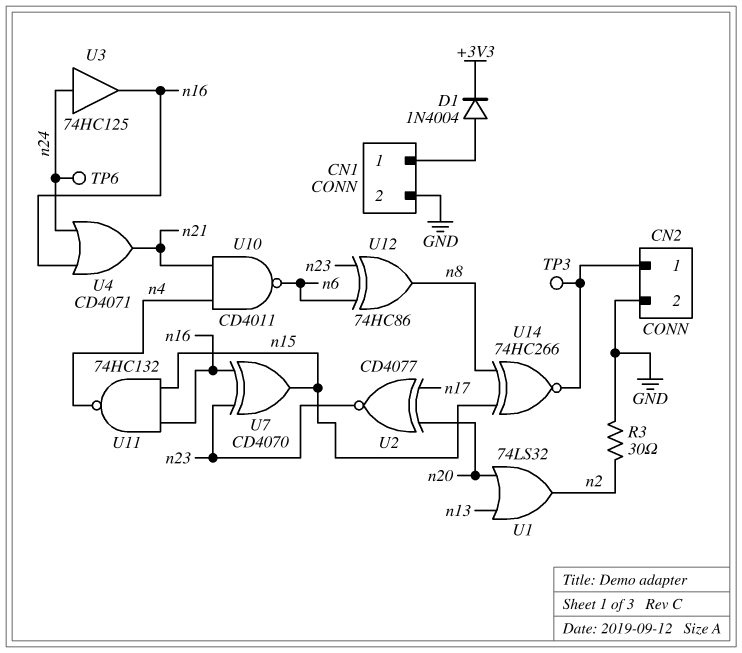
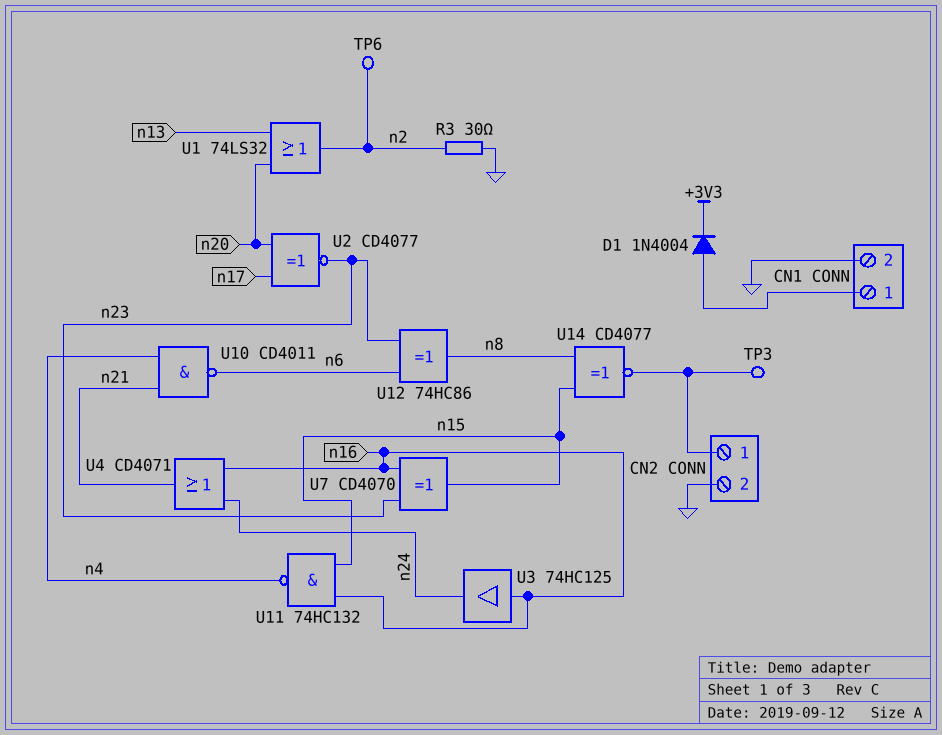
TP6: test point (n24) -> test point (n2)
U3: buffer 74HC125 (in n24, out n16) -> buffer 74HC125 (in n16, out n24)
U14: XNOR 74HC266 (in n8, in n15, out CN2/1) -> XNOR CD4077 (in n8, in n15, out CN2/1)

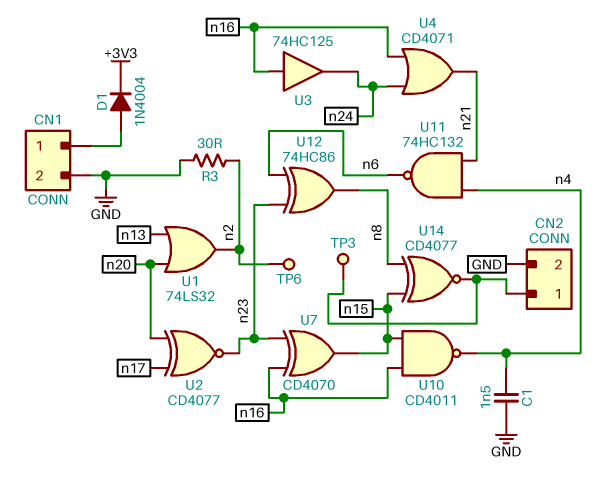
C1: none -> 1.5nF (GND, n4)
U10: NAND CD4011 (in n4, in n21, out n6) -> NAND CD4011 (in n15, in n16, out n4)
U11: NAND 74HC132 (in n15, in n16, out n4) -> NAND 74HC132 (in n4, in n21, out n6)

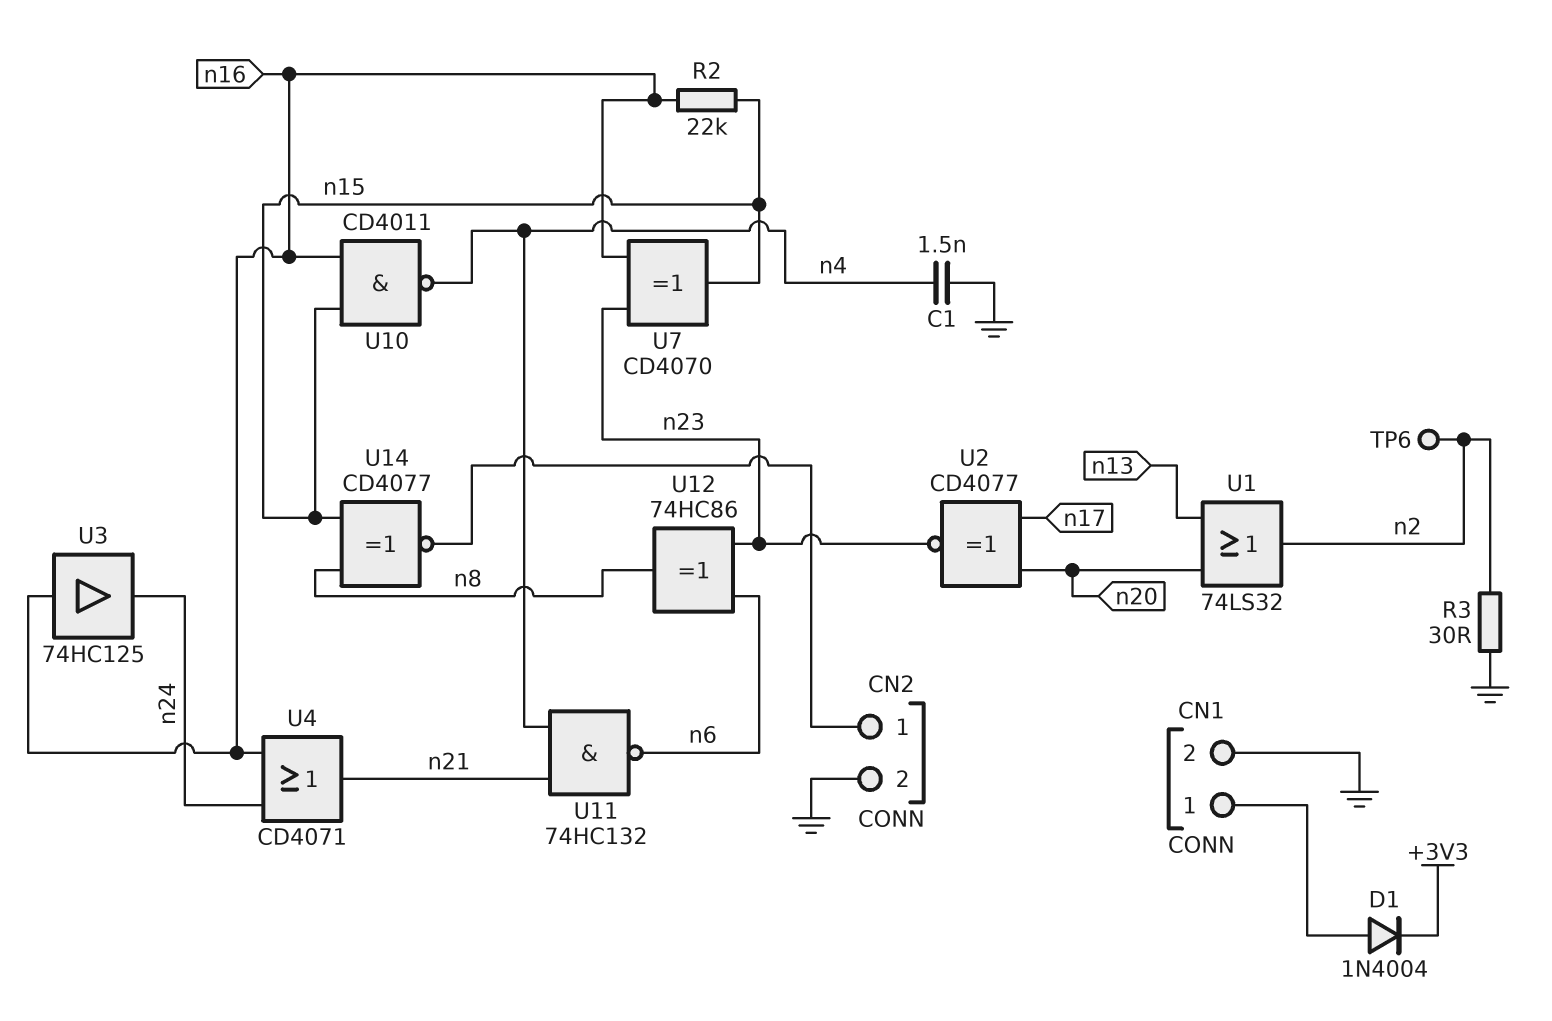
R2: none -> 22k (n15, n16)
TP3: test point (CN2/1) -> none

